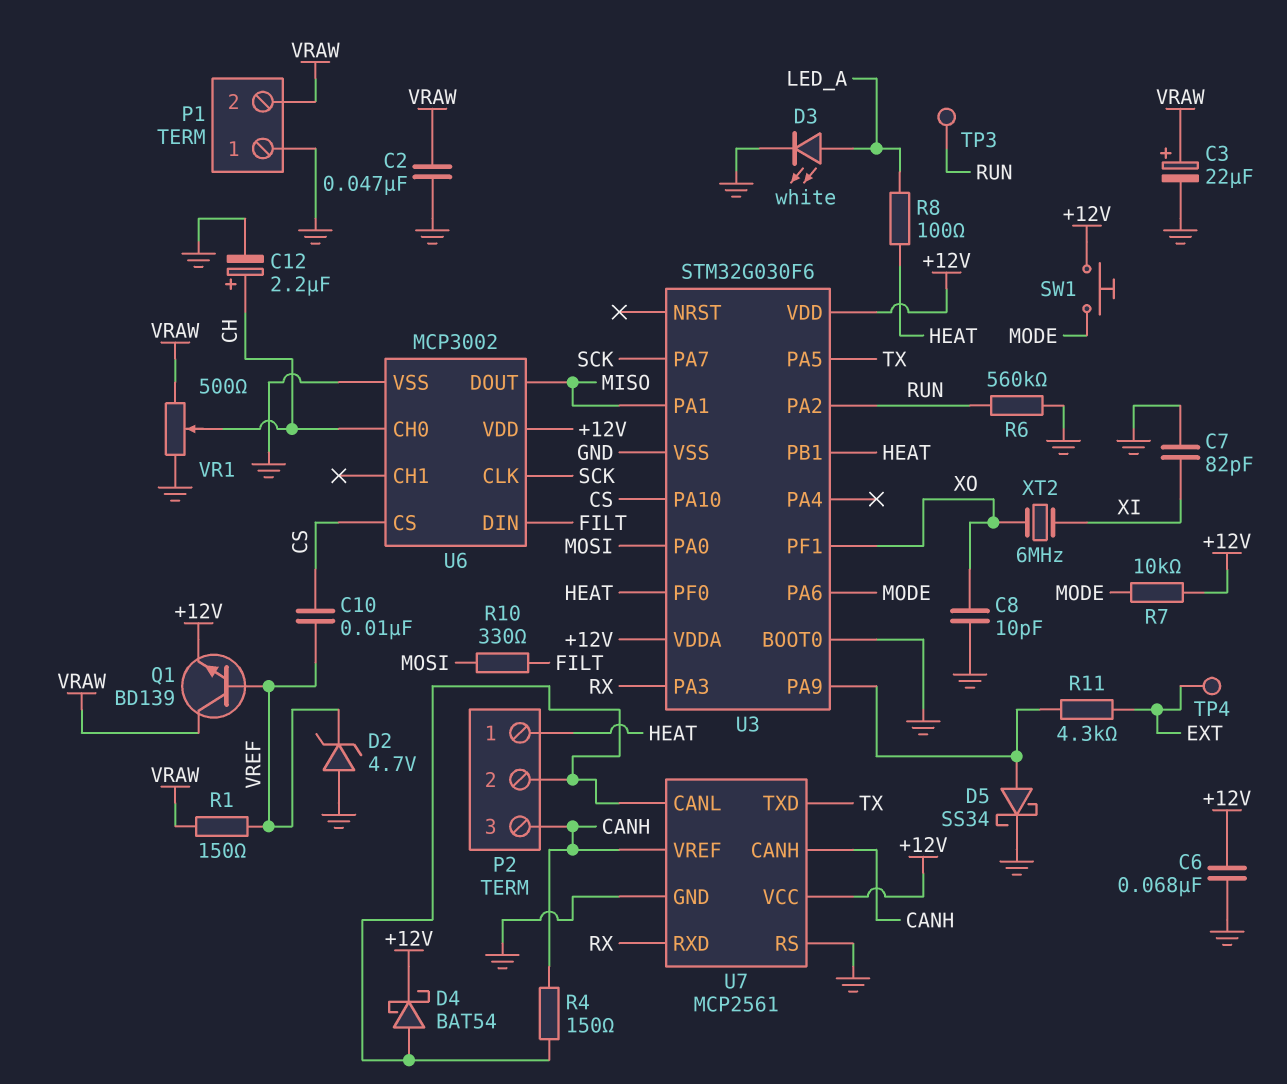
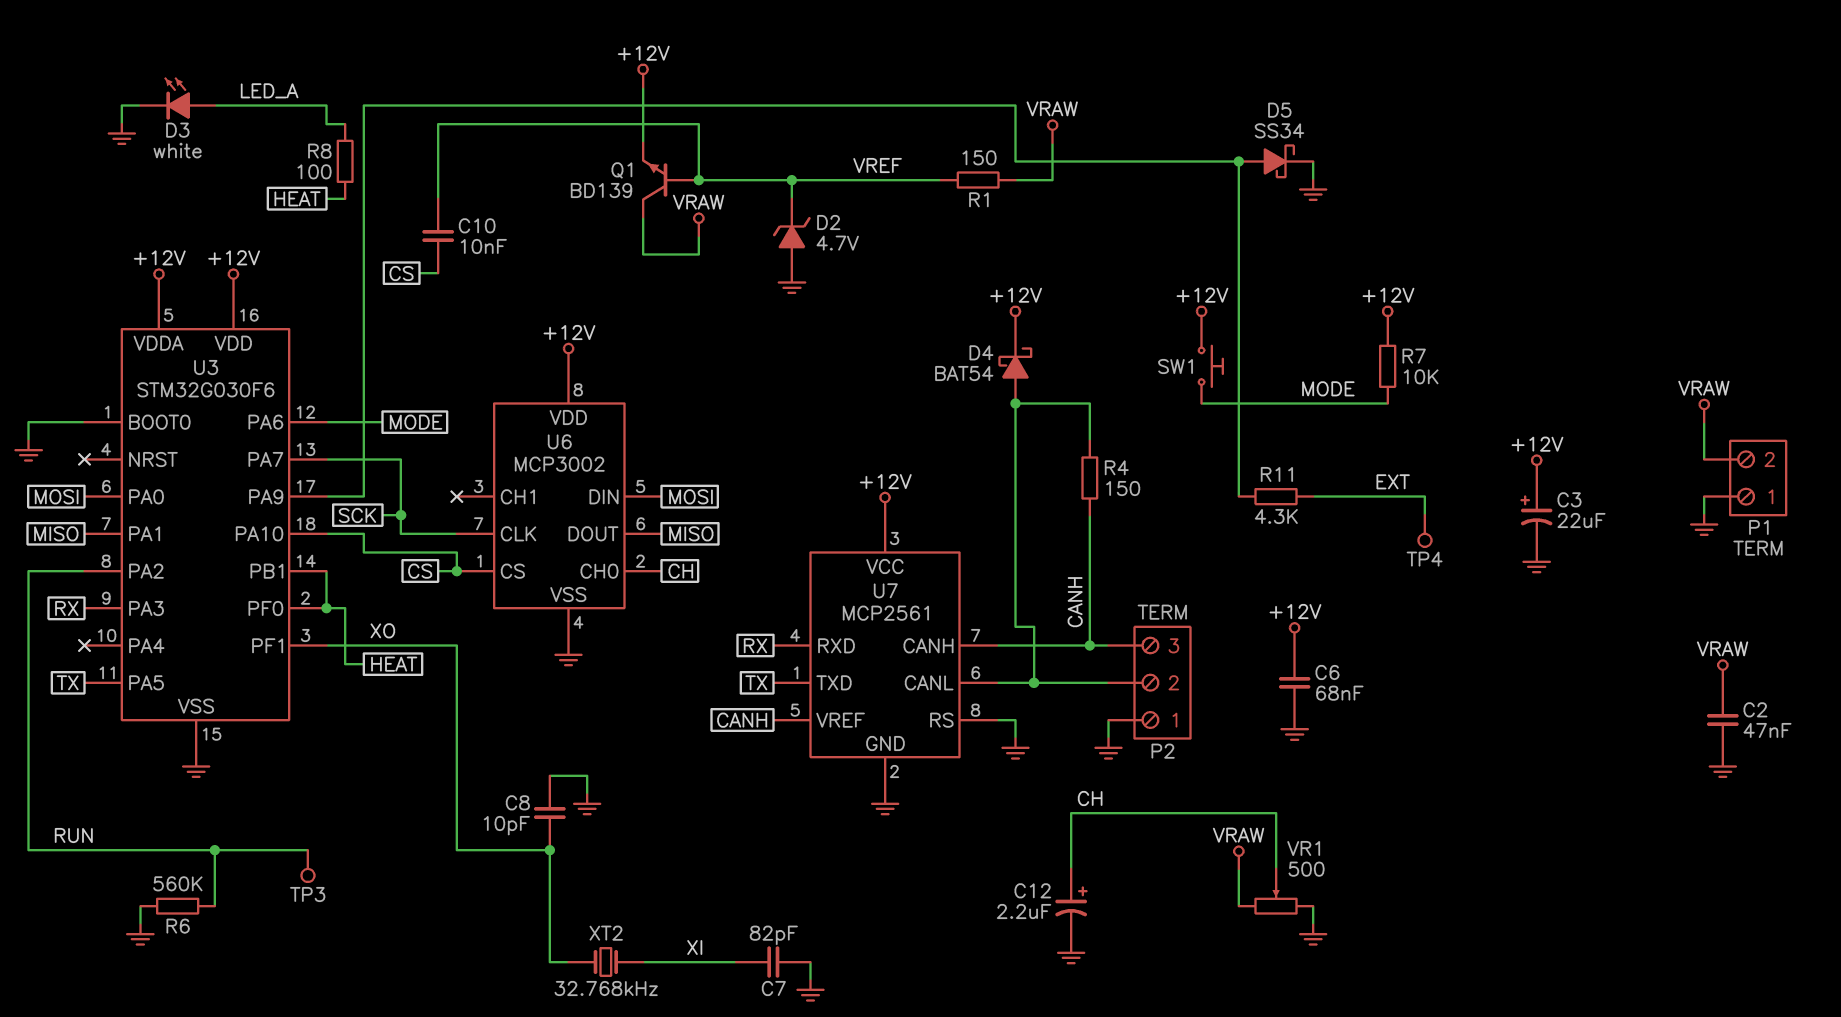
C3: 22uF (plus VRAW, minus GND) -> 22uF (plus +12V, minus GND)
P2 pin 1: HEAT -> GND
R10: 330 (FILT, MOSI) -> none
U6 pin DIN: FILT -> MOSI
XT2: 6MHz (XI, XO) -> 32.768kHz (XI, XO)

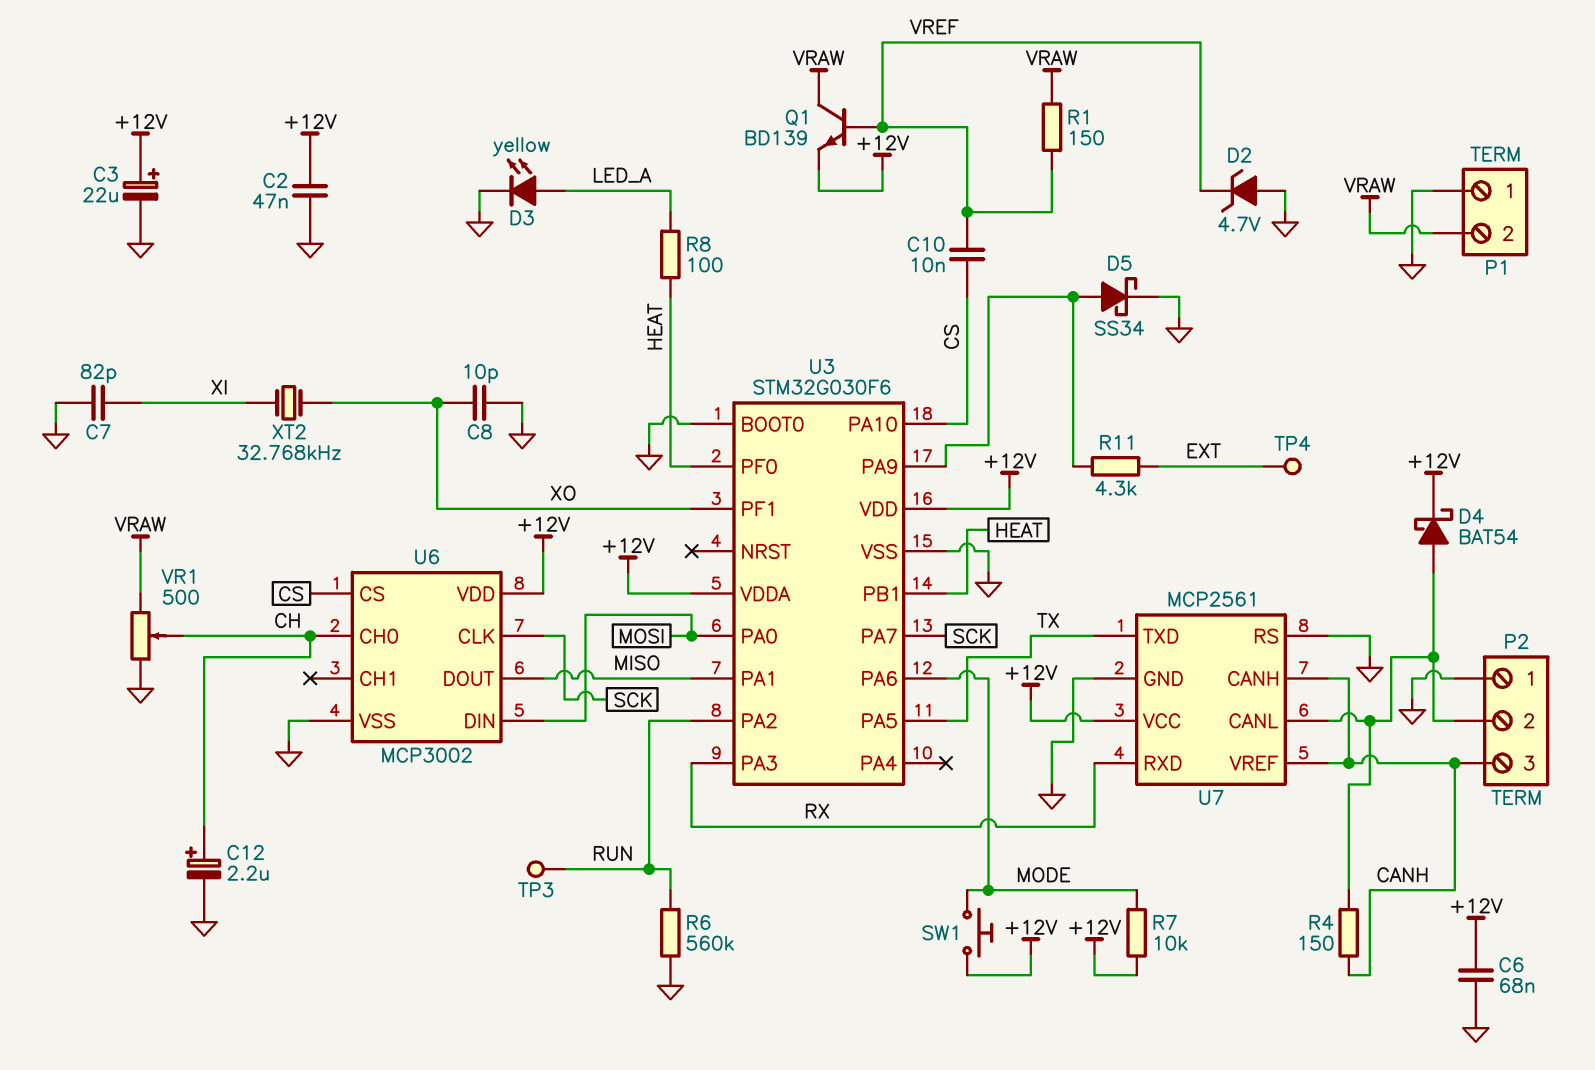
C2: 47nF (GND, VRAW) -> 47nF (+12V, GND)
D3: LED white (A LED_A, K GND) -> LED yellow (A LED_A, K GND)

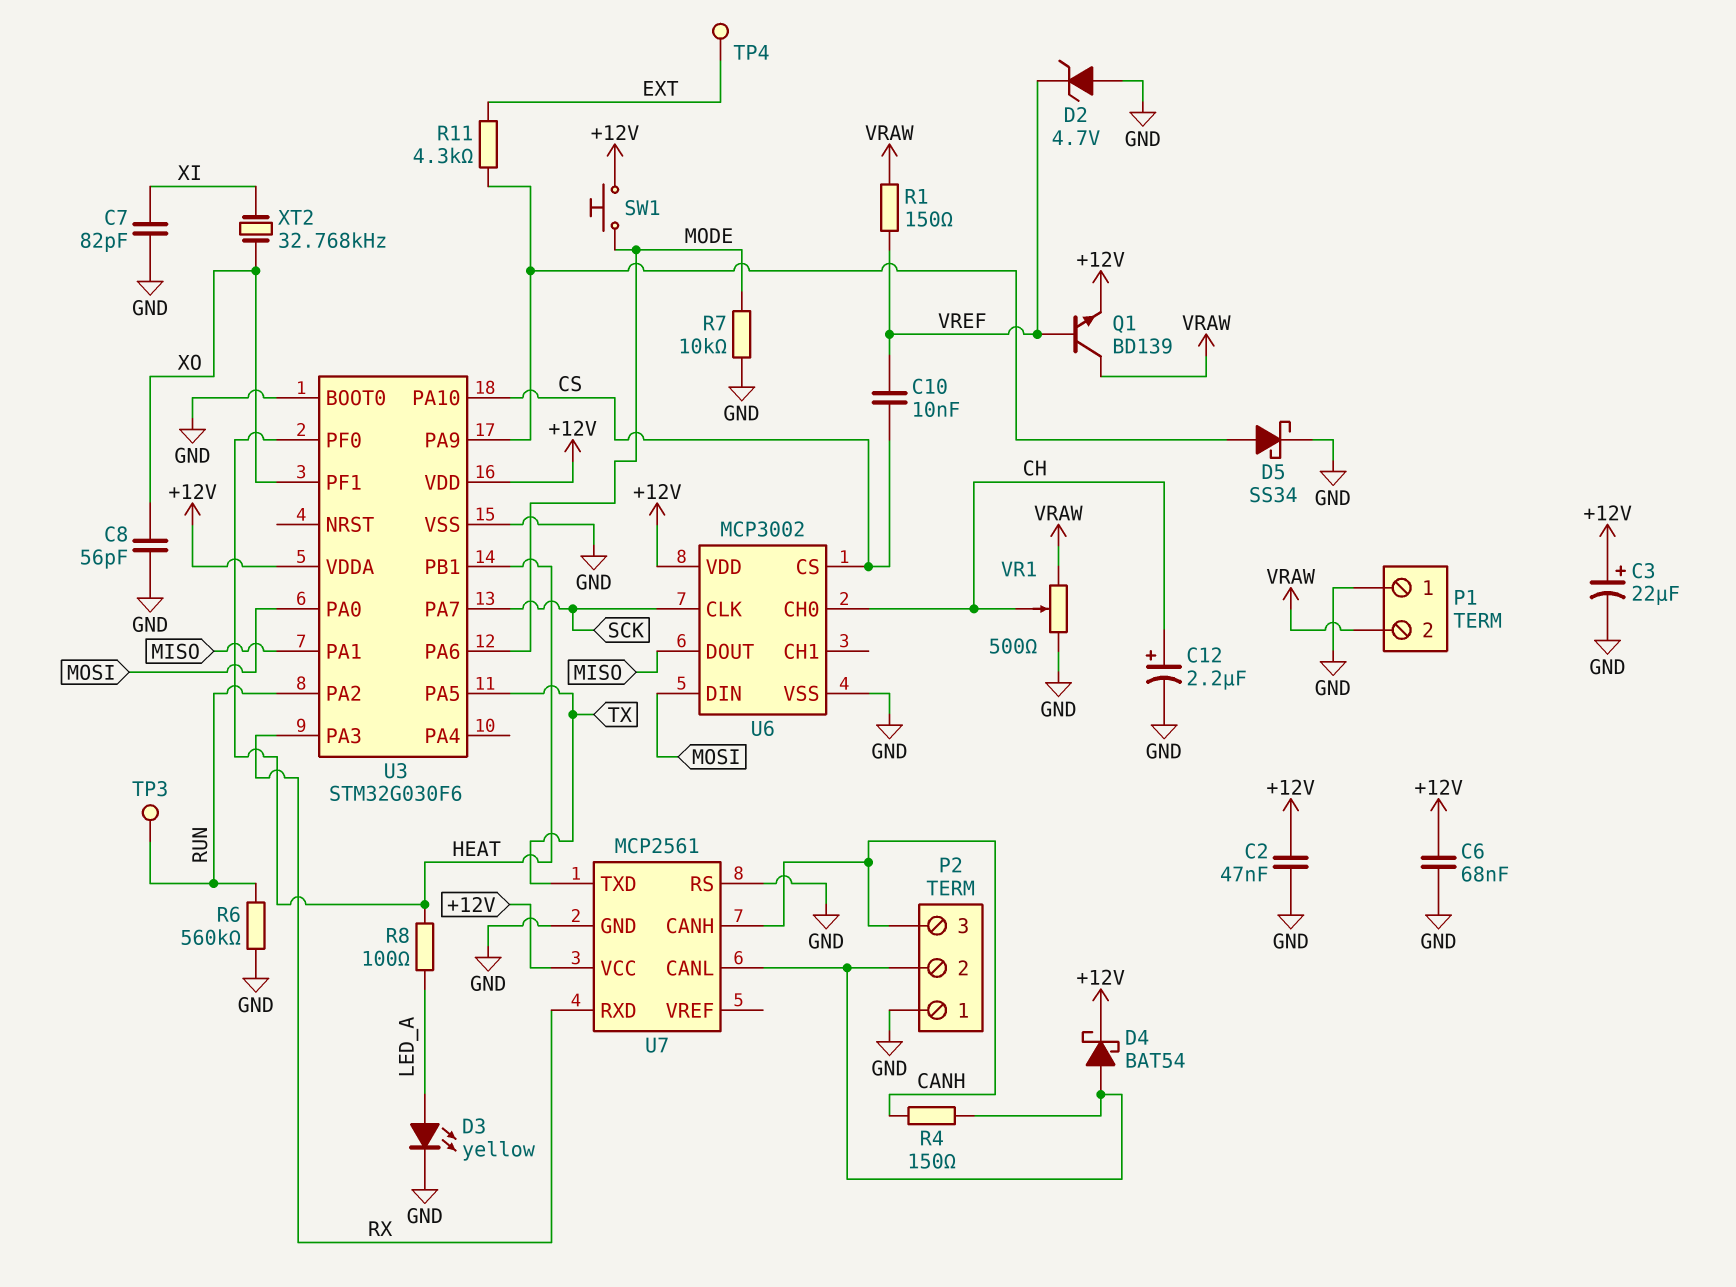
C8: 10pF (GND, XO) -> 56pF (GND, XO)
R7: 10k (+12V, MODE) -> 10k (GND, MODE)
U7 pin VREF: CANH -> none

